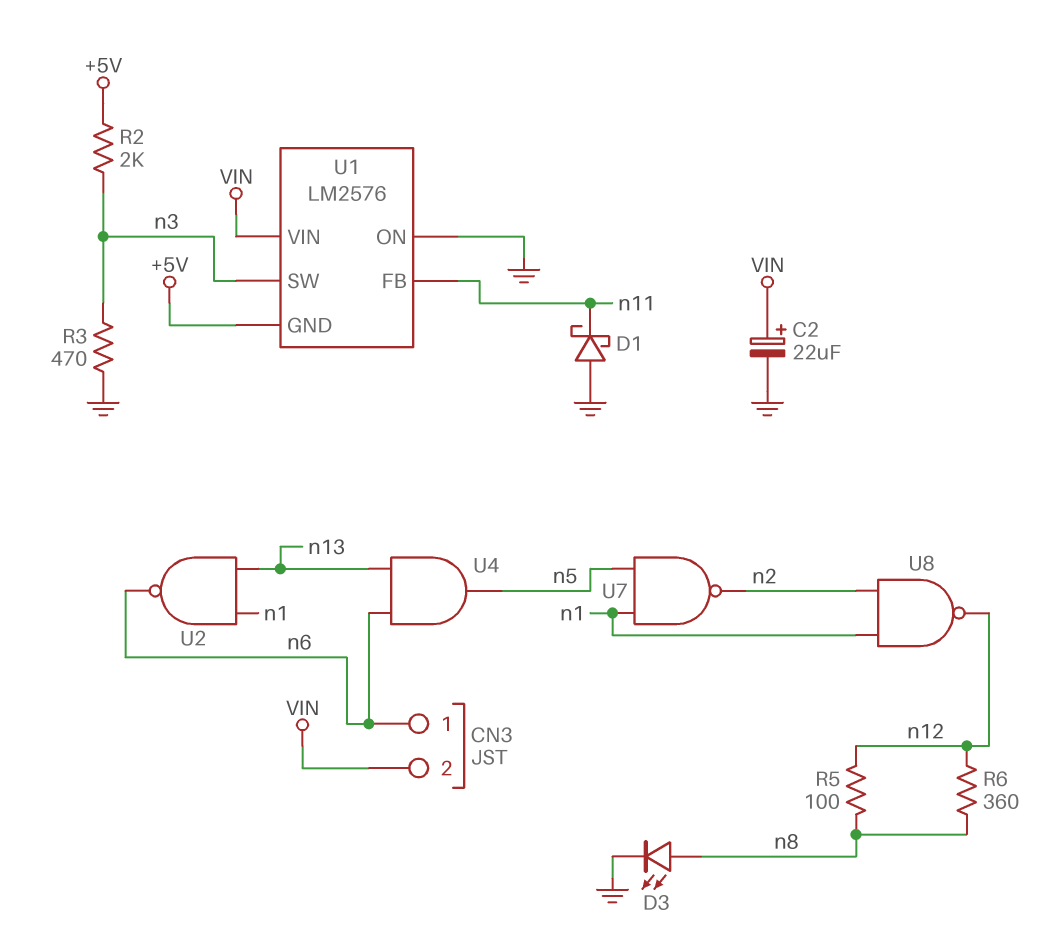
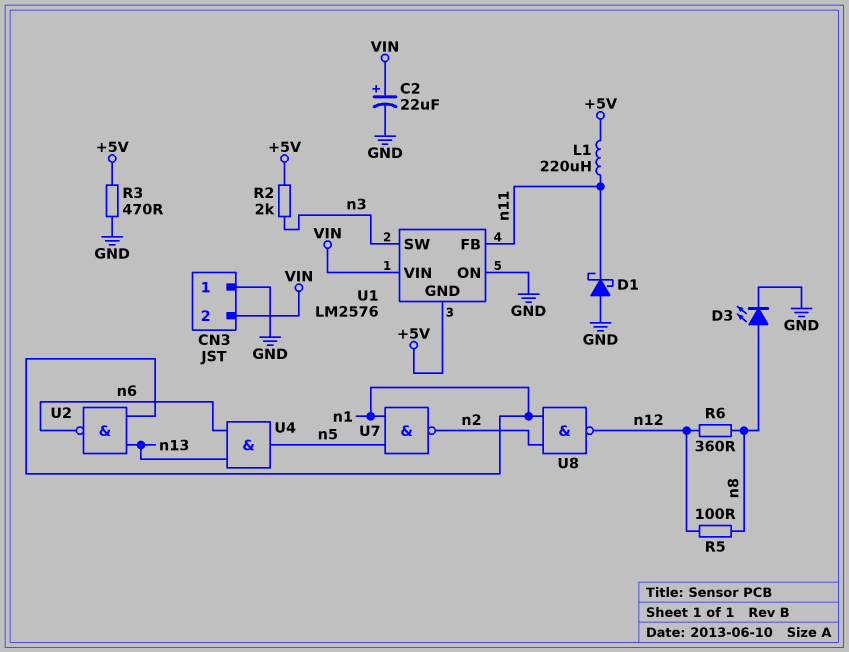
CN3 pin 1: n6 -> GND
L1: none -> 220uH (+5V, n11)
R3: 470 (GND, n3) -> 470 (+5V, GND)

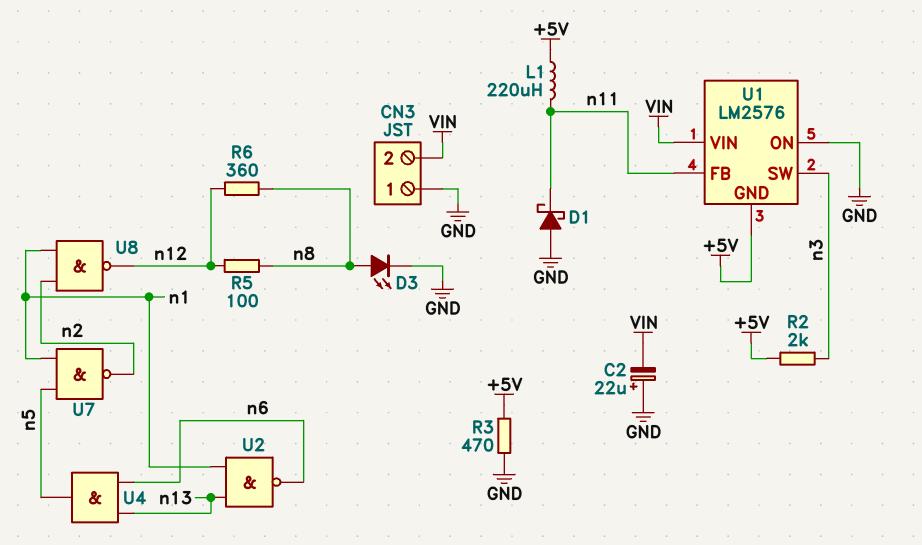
C2: 22uF (plus VIN, minus GND) -> 22uF (plus GND, minus VIN)

